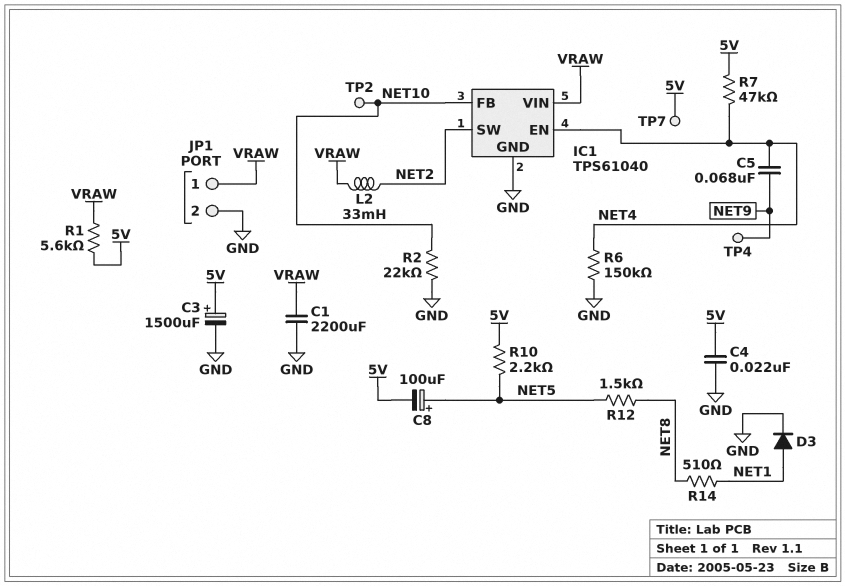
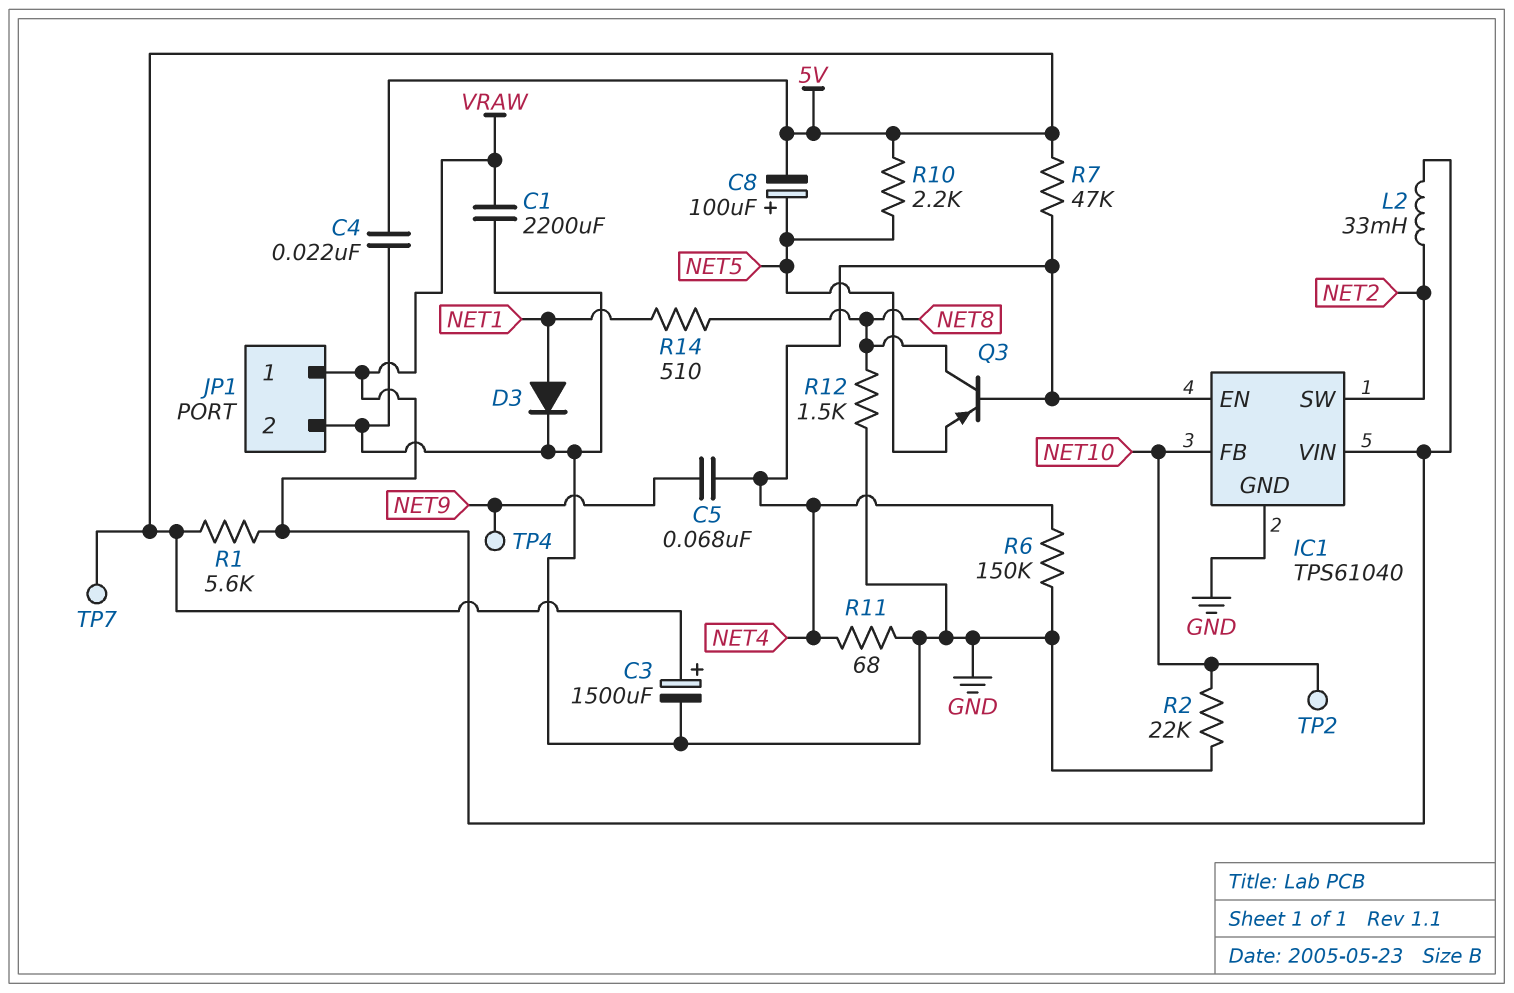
Q3: none -> PNP (B NET4, C NET8, E NET5)
R11: none -> 68 (GND, NET4)
R12: 1.5k (NET5, NET8) -> 1.5k (GND, NET8)

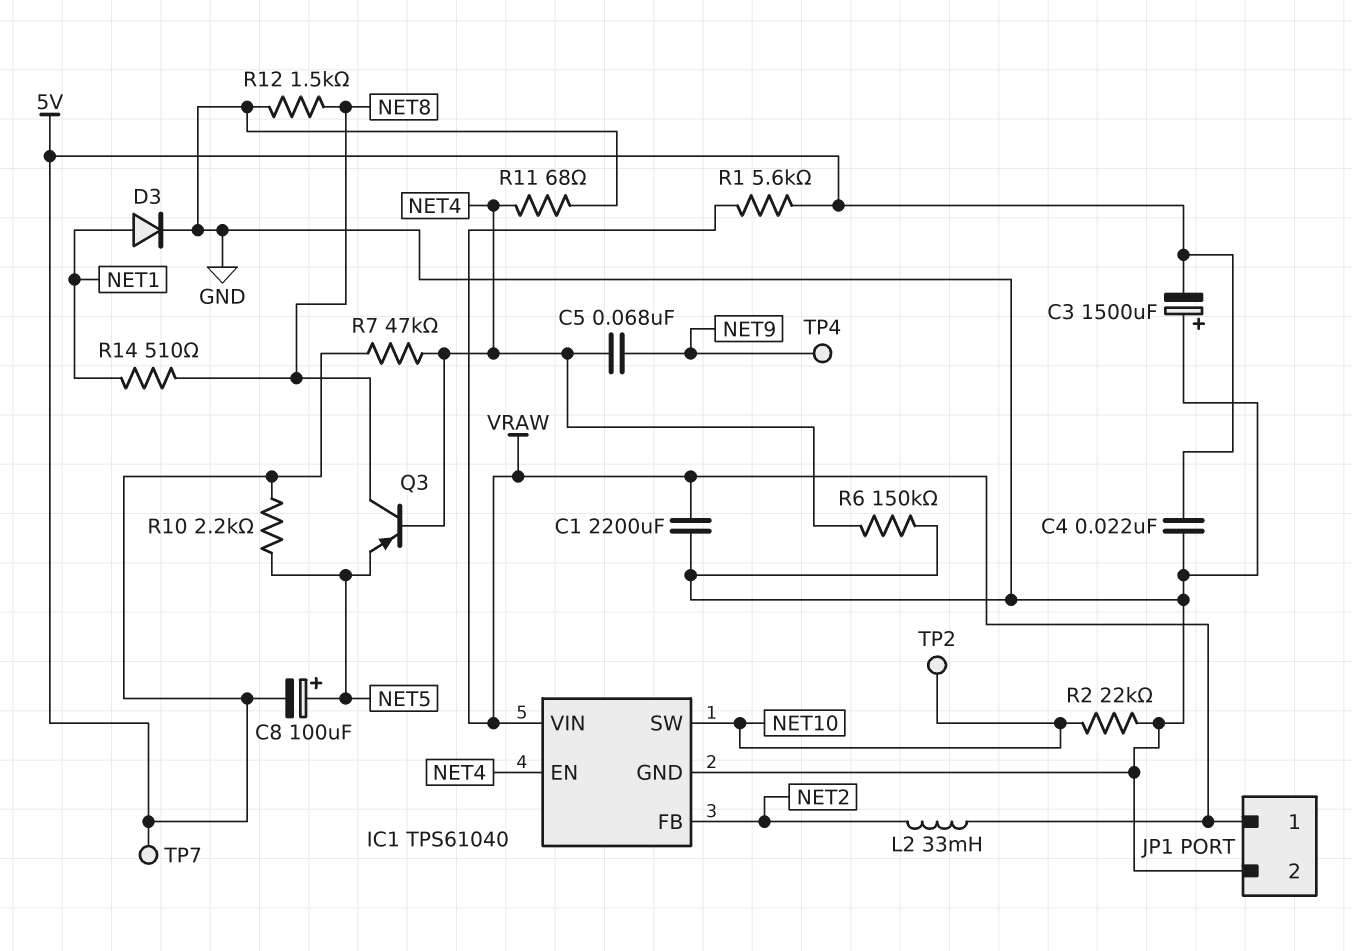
C3: 1500uF (plus 5V, minus GND) -> 1500uF (plus GND, minus 5V)
IC1 pin FB: NET10 -> NET2
IC1 pin SW: NET2 -> NET10

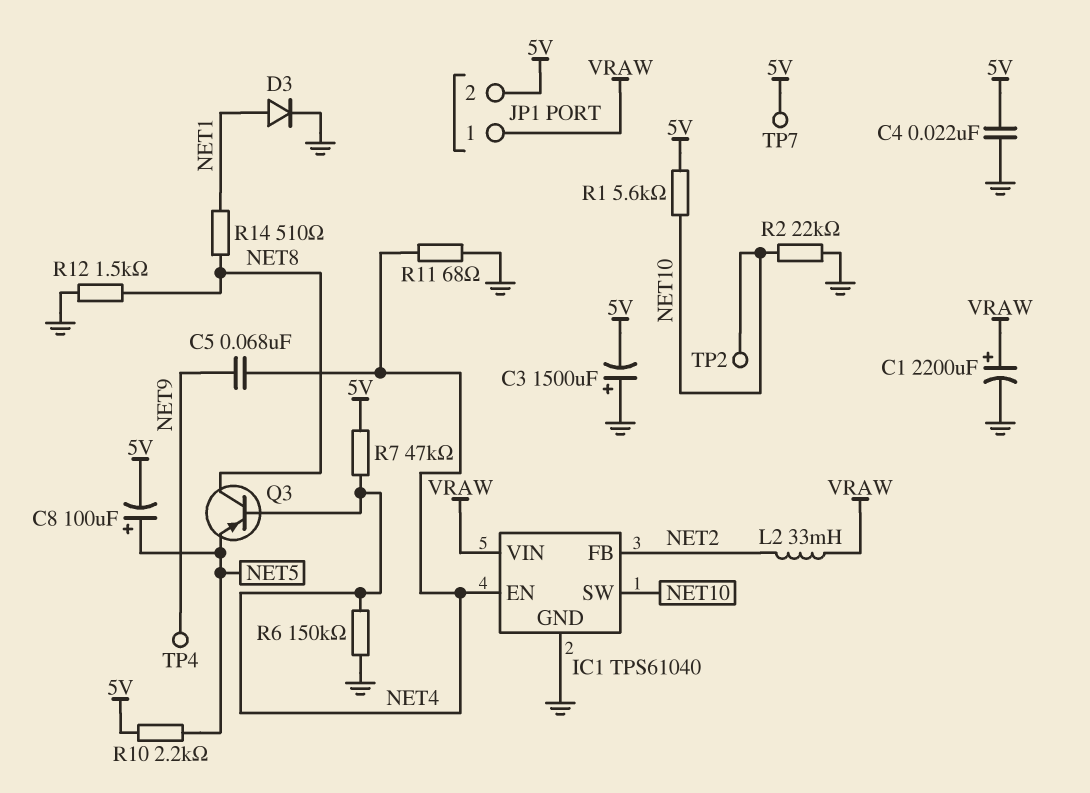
C1: 2200uF (GND, VRAW) -> 2200uF (plus VRAW, minus GND)
JP1 pin 2: GND -> 5V
R1: 5.6k (5V, VRAW) -> 5.6k (5V, NET10)

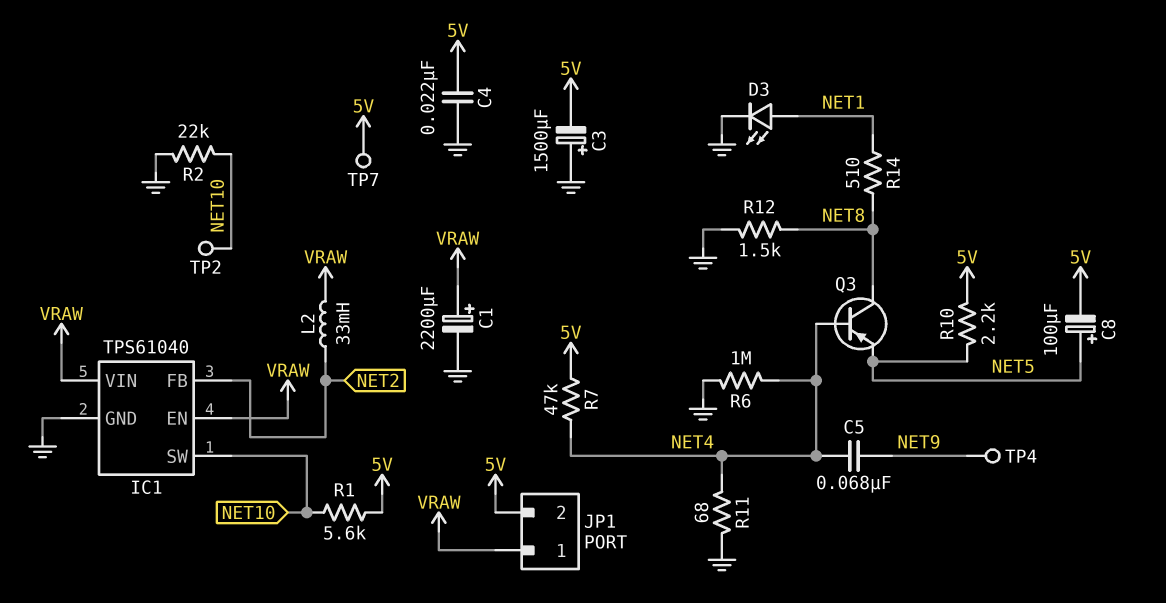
D3: diode (A NET1, K GND) -> LED (A NET1, K GND)
IC1 pin EN: NET4 -> VRAW
R6: 150k (GND, NET4) -> 1M (GND, NET4)

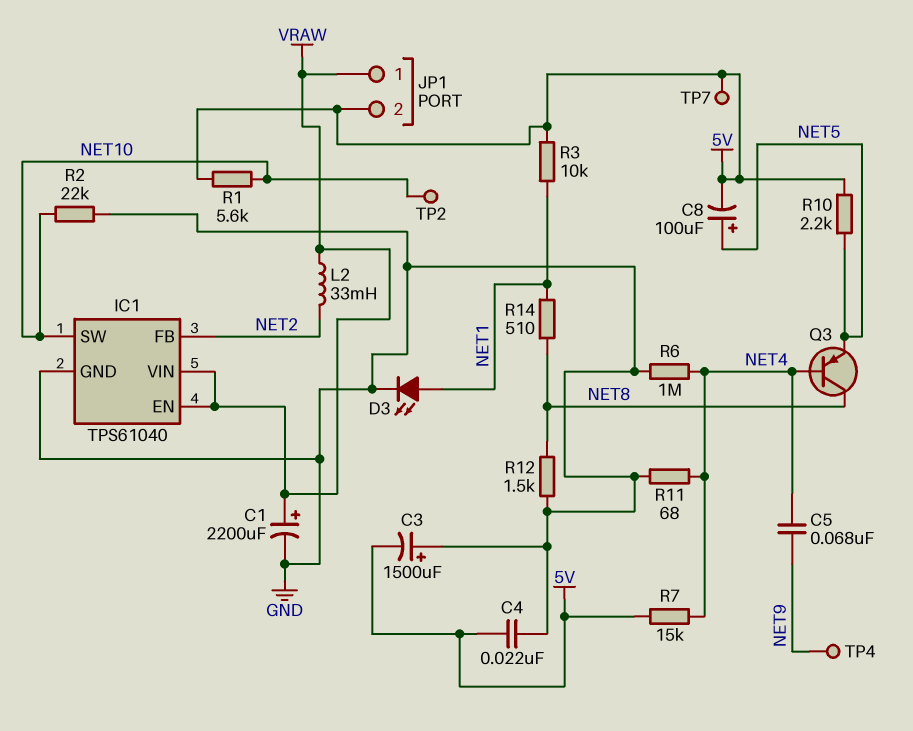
R3: none -> 10k (5V, NET1)
R7: 47k (5V, NET4) -> 15k (5V, NET4)

